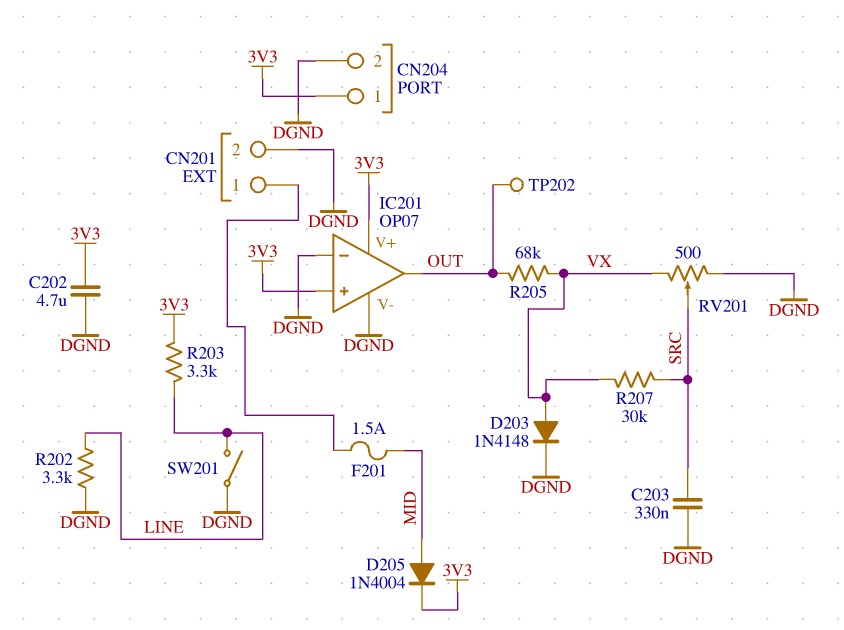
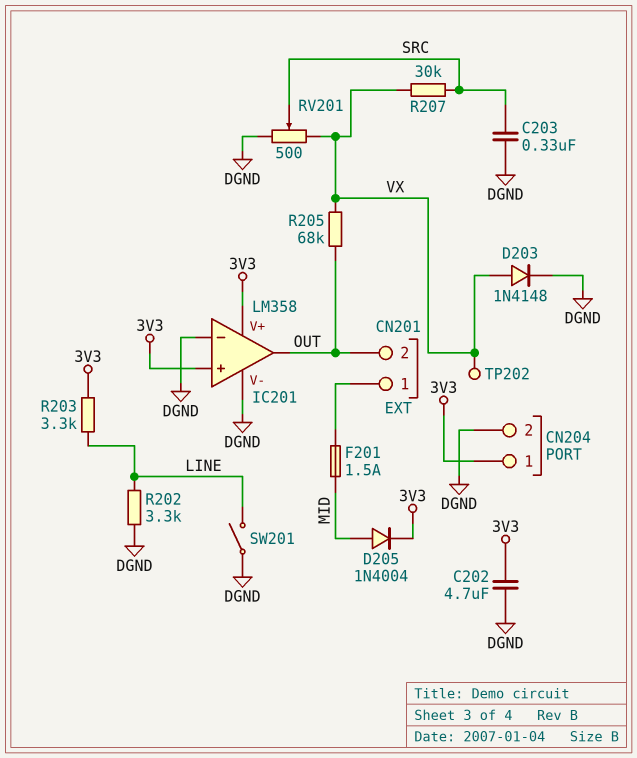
CN201 pin 2: DGND -> OUT
IC201: OP07 -> LM358
TP202: test point (OUT) -> test point (VX)

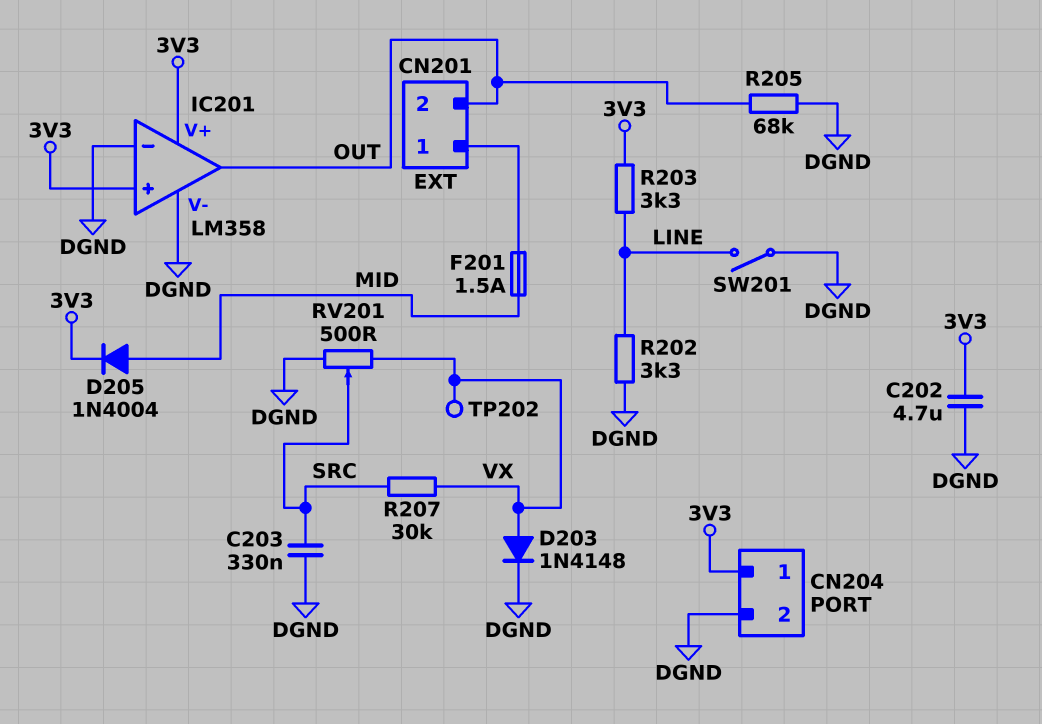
R205: 68k (OUT, VX) -> 68k (DGND, OUT)

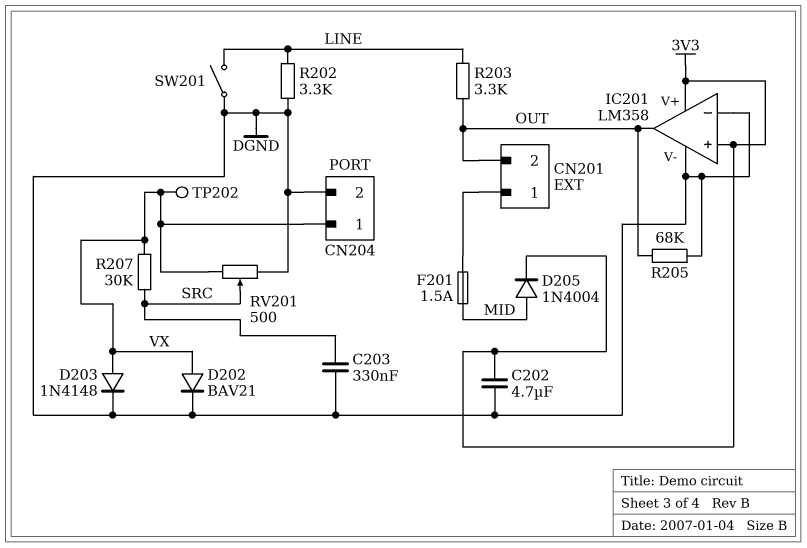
CN204 pin 1: 3V3 -> VX
D202: none -> diode BAV21 (A VX, K DGND)
R203: 3.3k (3V3, LINE) -> 3.3k (LINE, OUT)

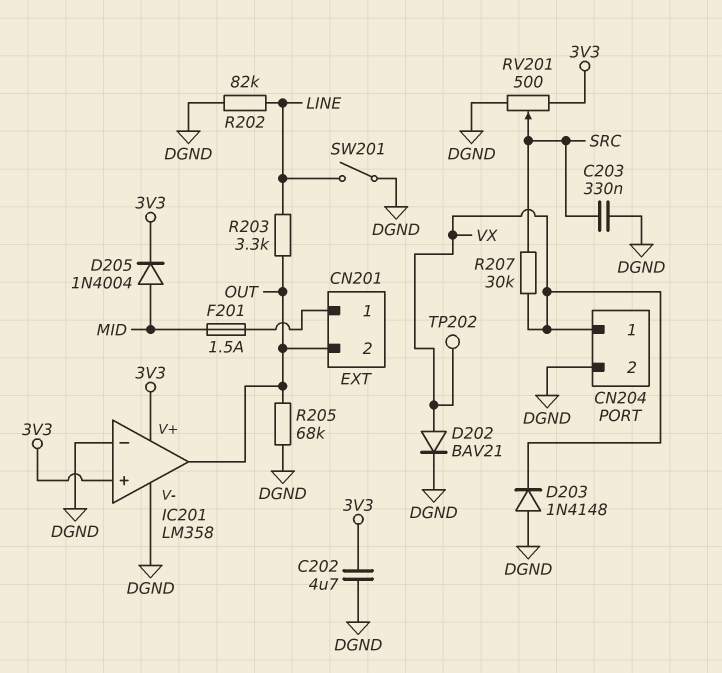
D203: diode 1N4148 (A VX, K DGND) -> diode 1N4148 (A DGND, K VX)
R202: 3.3k (DGND, LINE) -> 82k (DGND, LINE)
RV201: 500 (DGND, VX, wiper SRC) -> 500 (3V3, DGND, wiper SRC)

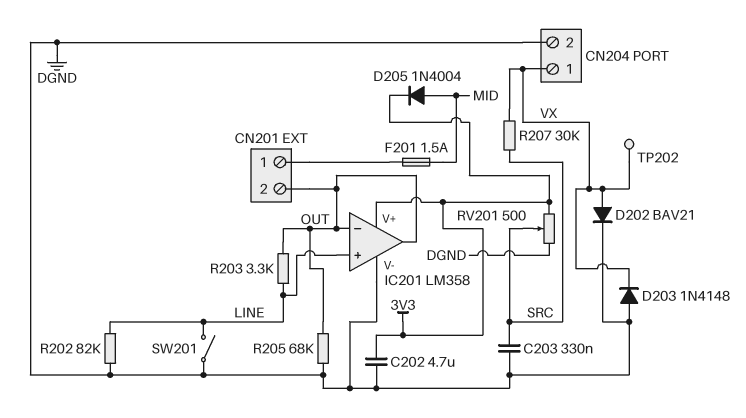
IC201 pin in+: 3V3 -> LINE
IC201 pin in-: DGND -> OUT

